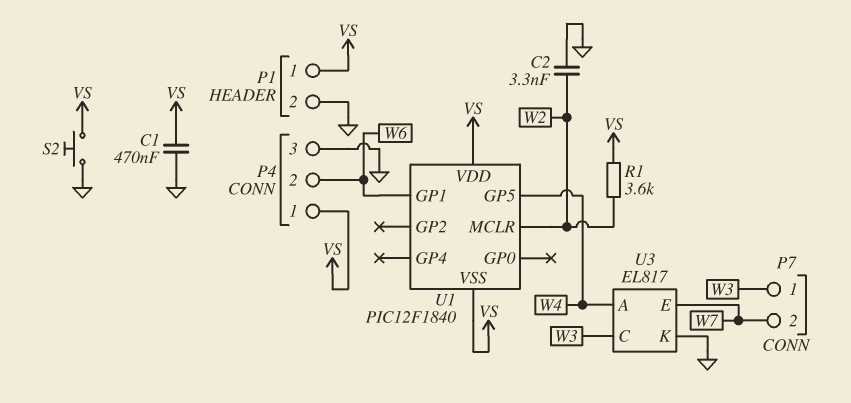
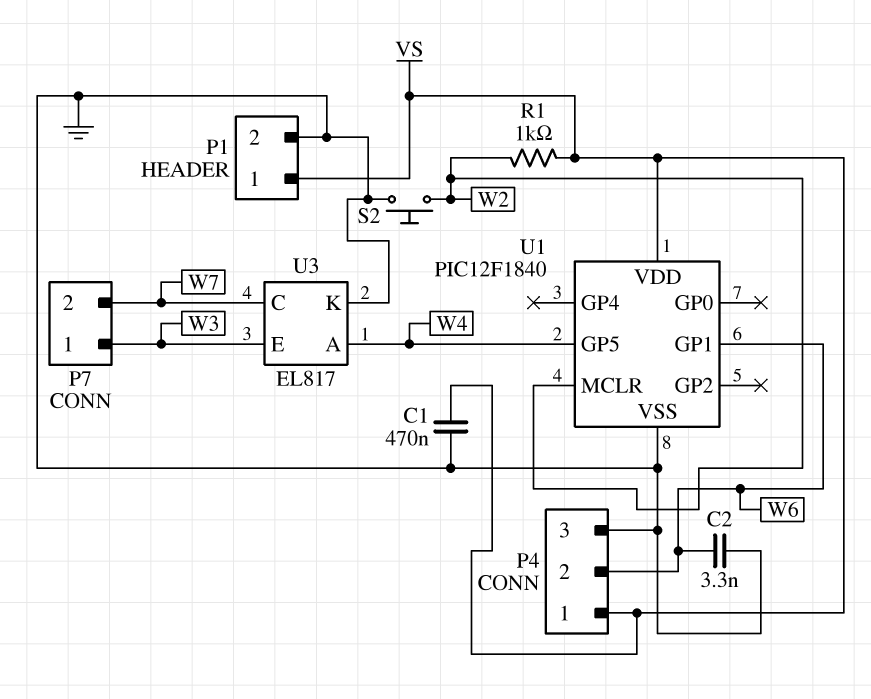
C2: 3.3nF (GND, W2) -> 3.3nF (GND, W6)
R1: 3.6k (VS, W2) -> 1k (VS, W2)
S2: button (GND, VS) -> button (GND, W2)
U1 pin VSS: VS -> GND
U3 pin C: W3 -> W7
U3 pin E: W7 -> W3

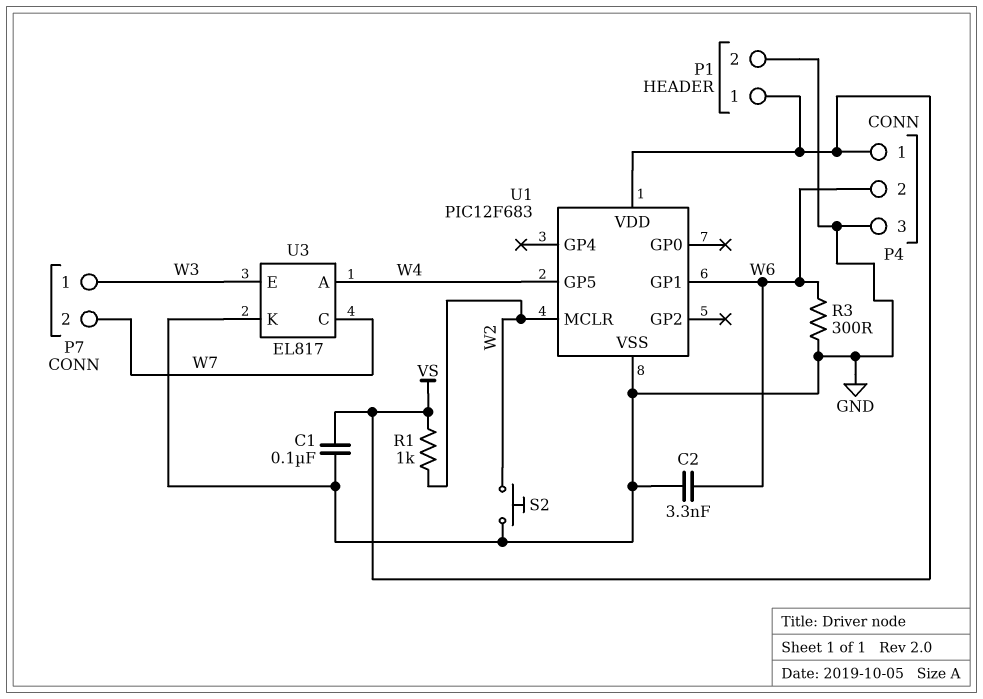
C1: 470nF (GND, VS) -> 100nF (GND, VS)
R3: none -> 300 (GND, W6)
U1: PIC12F1840 -> PIC12F683

